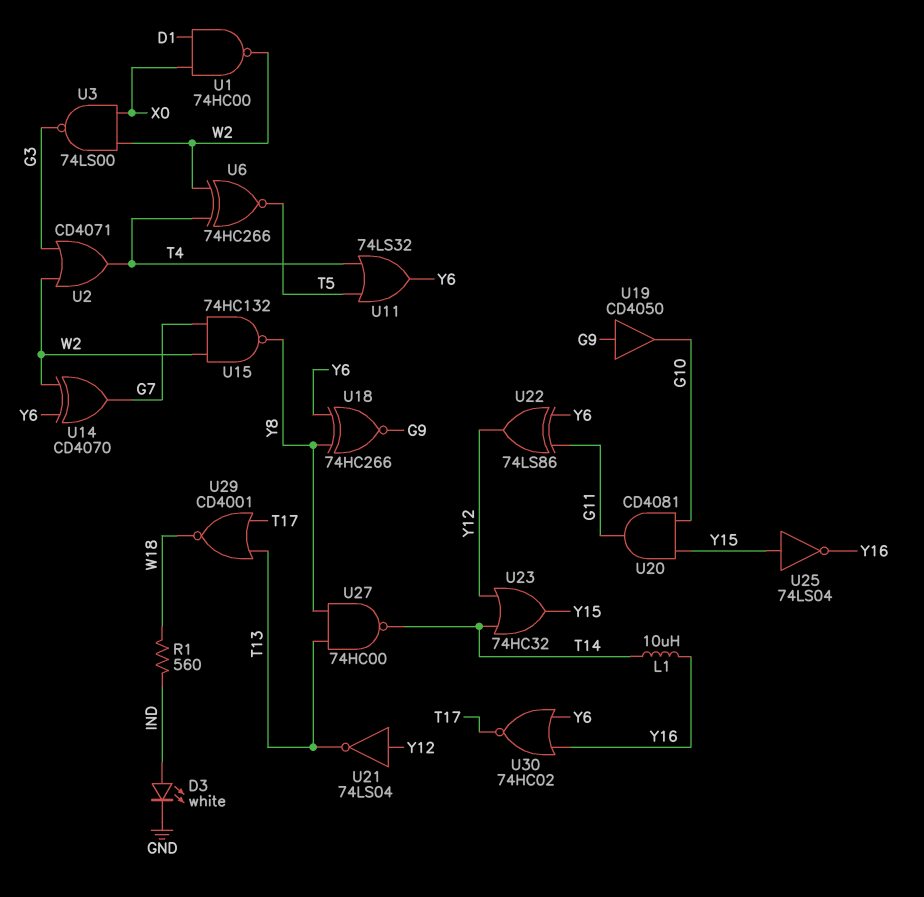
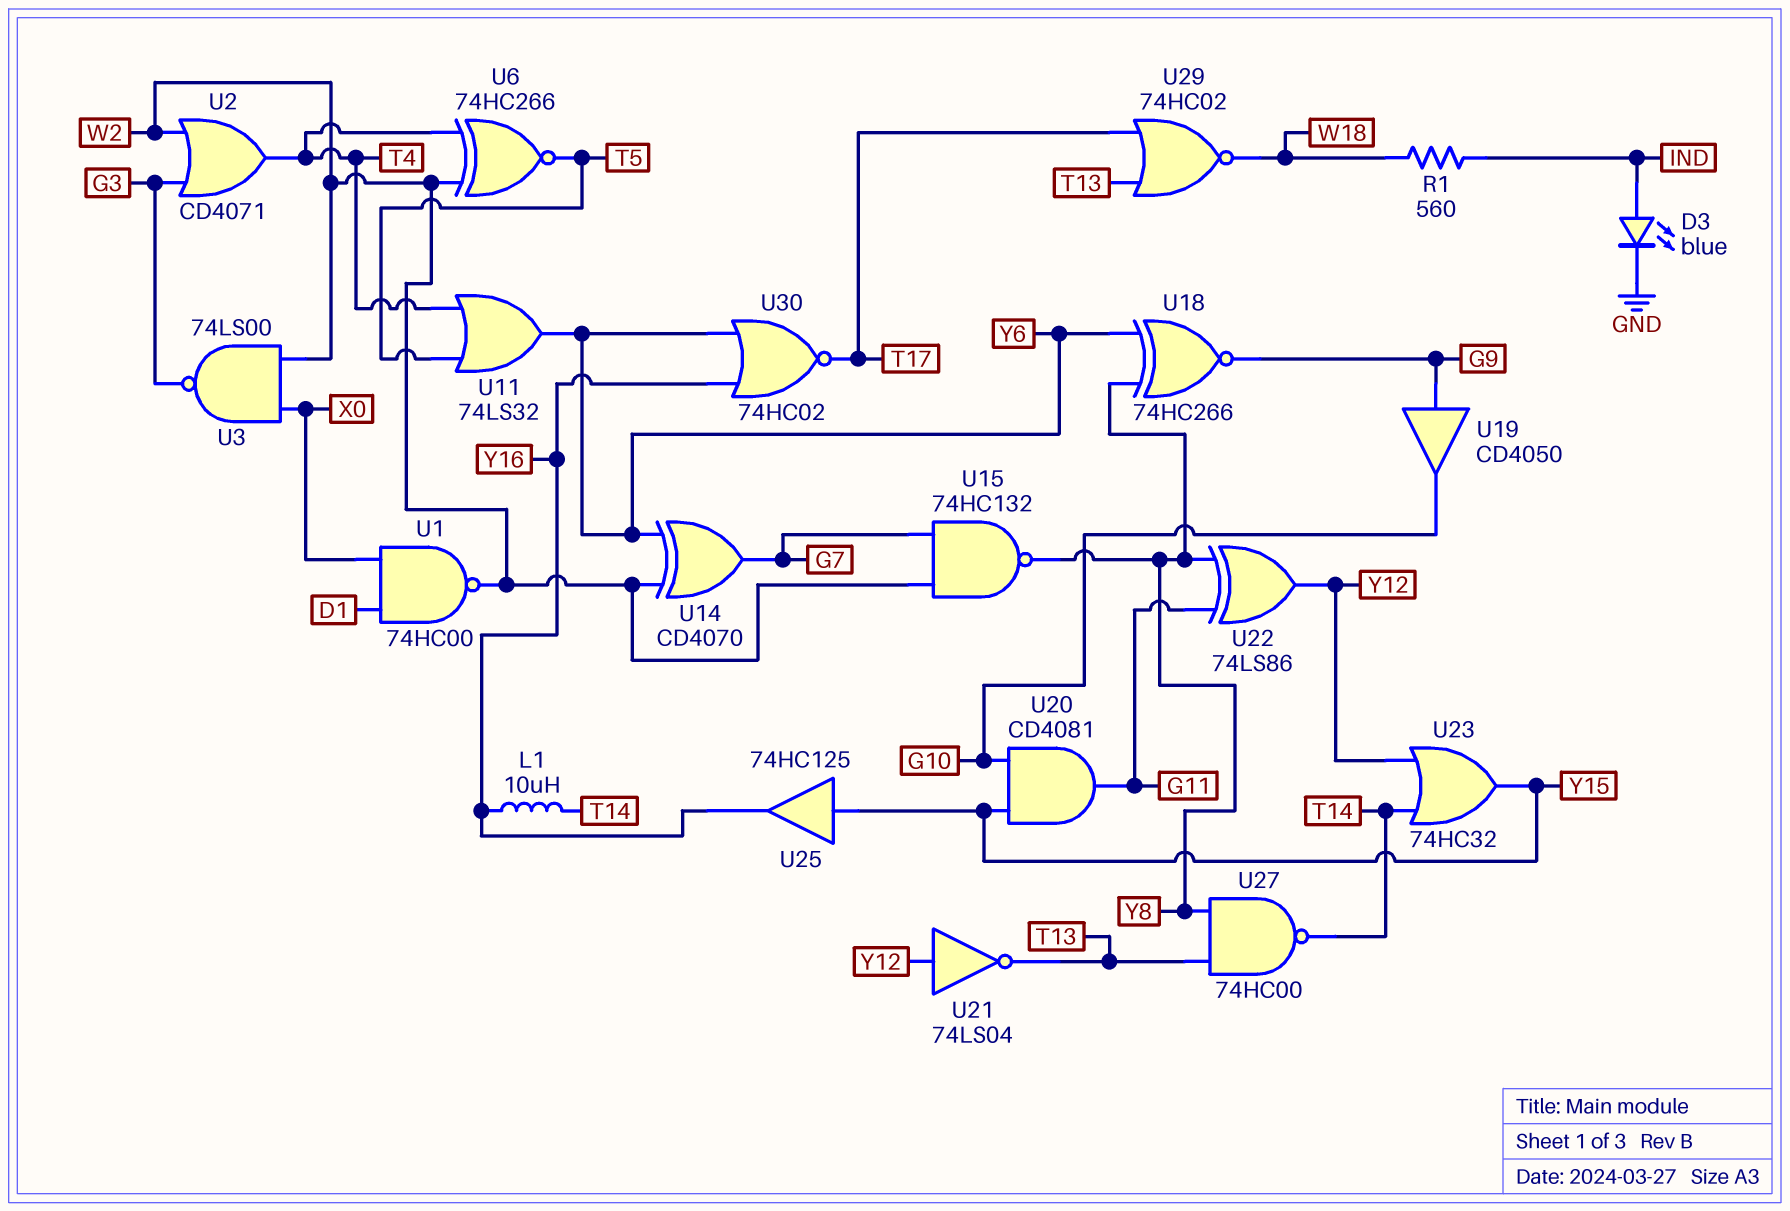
D3: LED white (A IND, K GND) -> LED blue (A IND, K GND)
U22: XOR 74LS86 (in G11, in Y6, out Y12) -> XOR 74LS86 (in G11, in Y8, out Y12)
U25: NOT 74LS04 (in Y15, out Y16) -> buffer 74HC125 (in Y15, out Y16)
U29: NOR CD4001 (in T13, in T17, out W18) -> NOR 74HC02 (in T13, in T17, out W18)

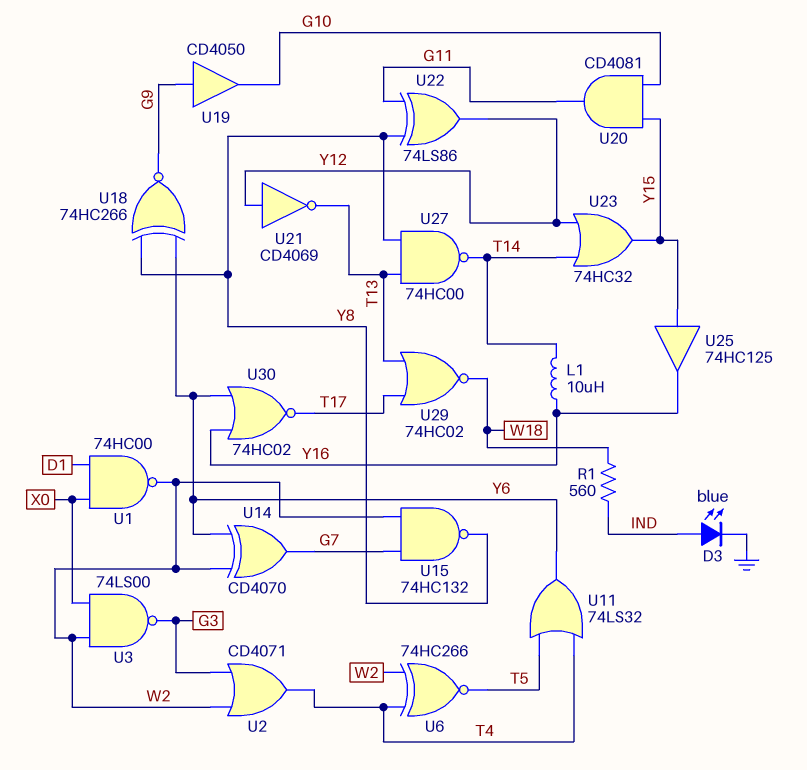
U21: NOT 74LS04 (in Y12, out T13) -> NOT CD4069 (in Y12, out T13)

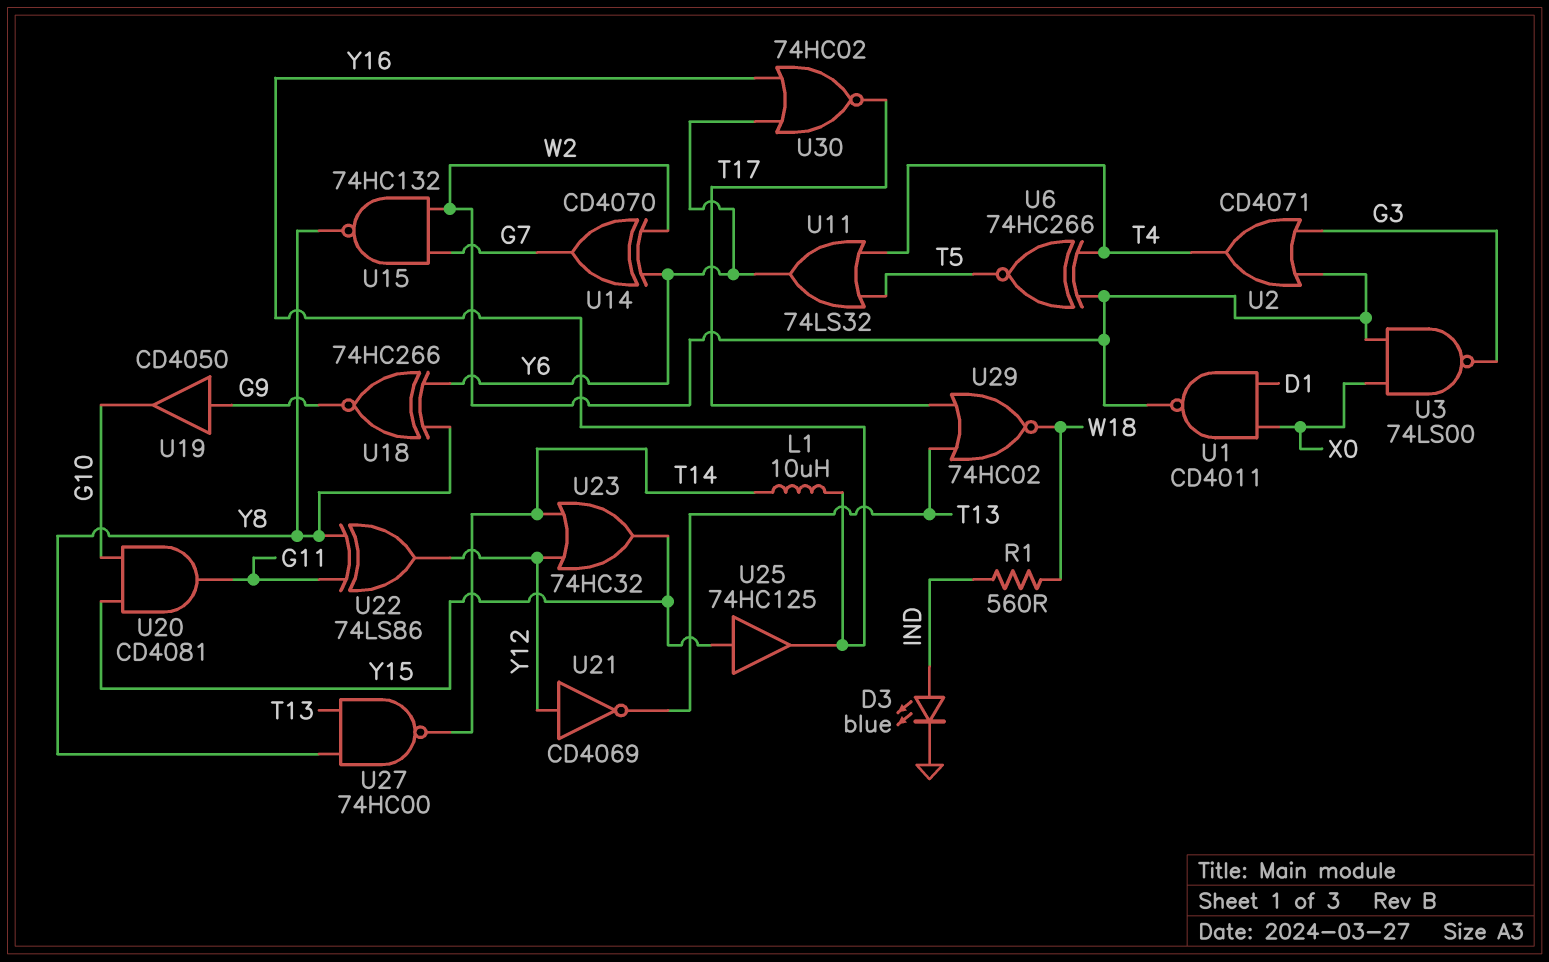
U1: NAND 74HC00 (in D1, in X0, out W2) -> NAND CD4011 (in D1, in X0, out W2)

